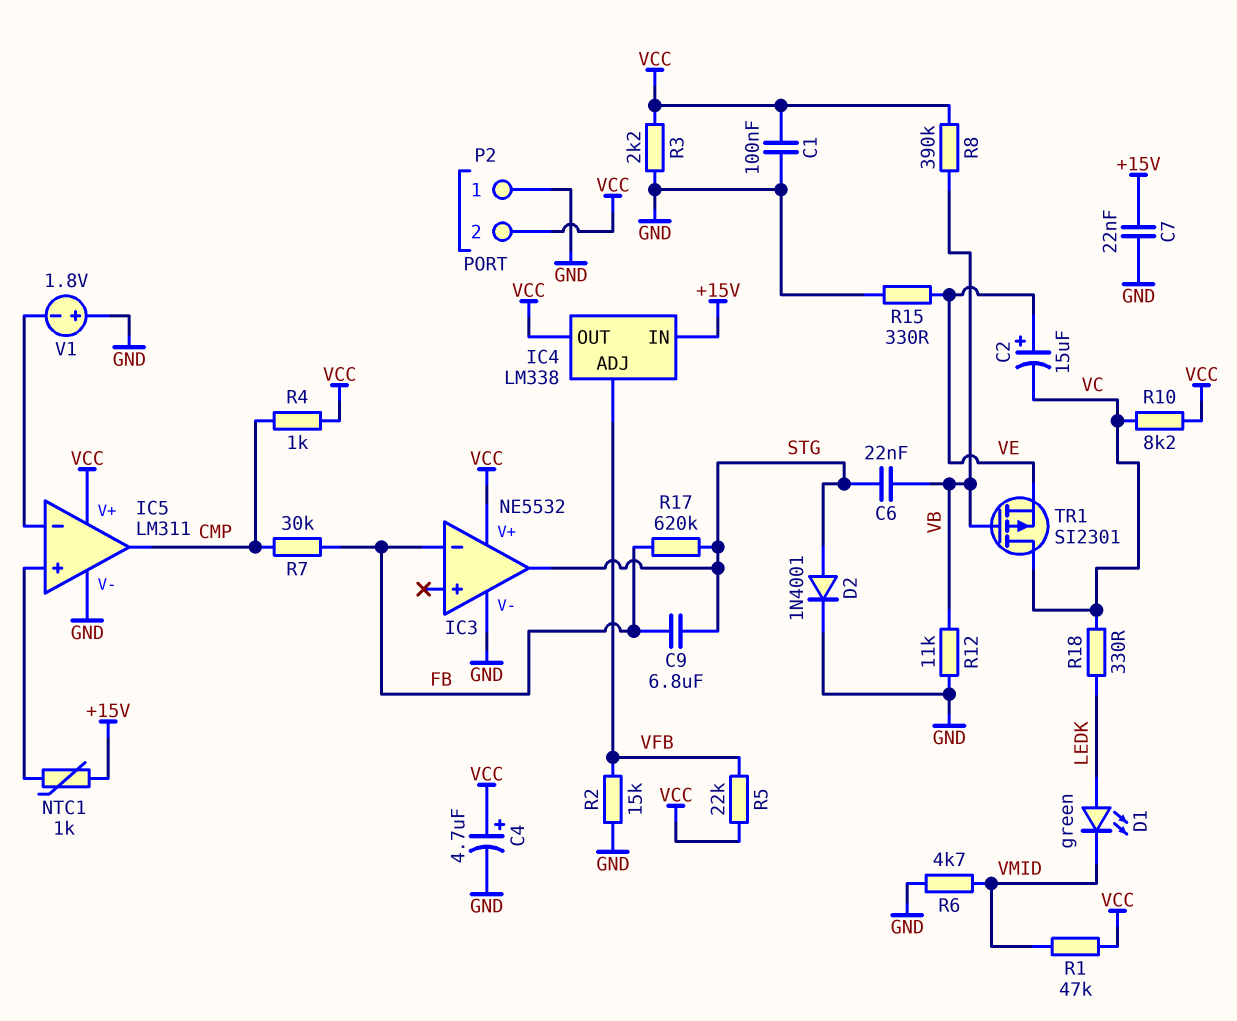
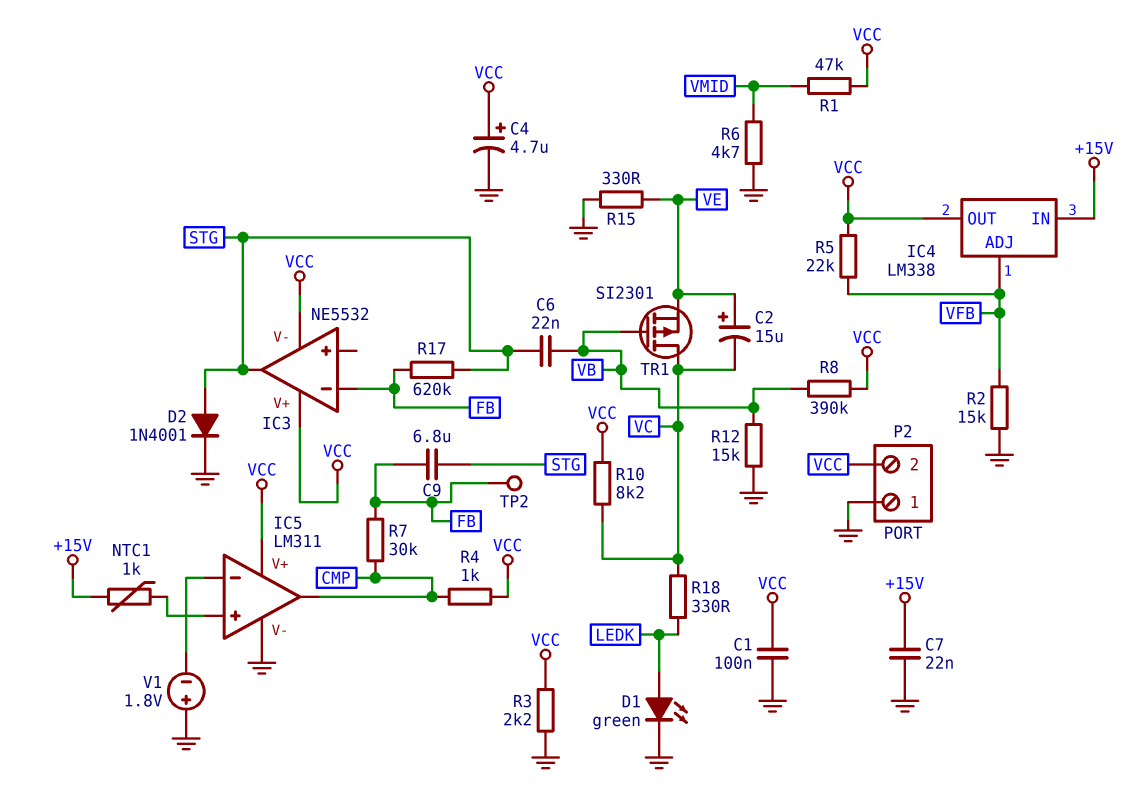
D1: LED green (A LEDK, K VMID) -> LED green (A LEDK, K GND)
IC3 pin V-: GND -> VCC
R12: 11k (GND, VB) -> 15k (GND, VB)
TP2: none -> test point (FB)

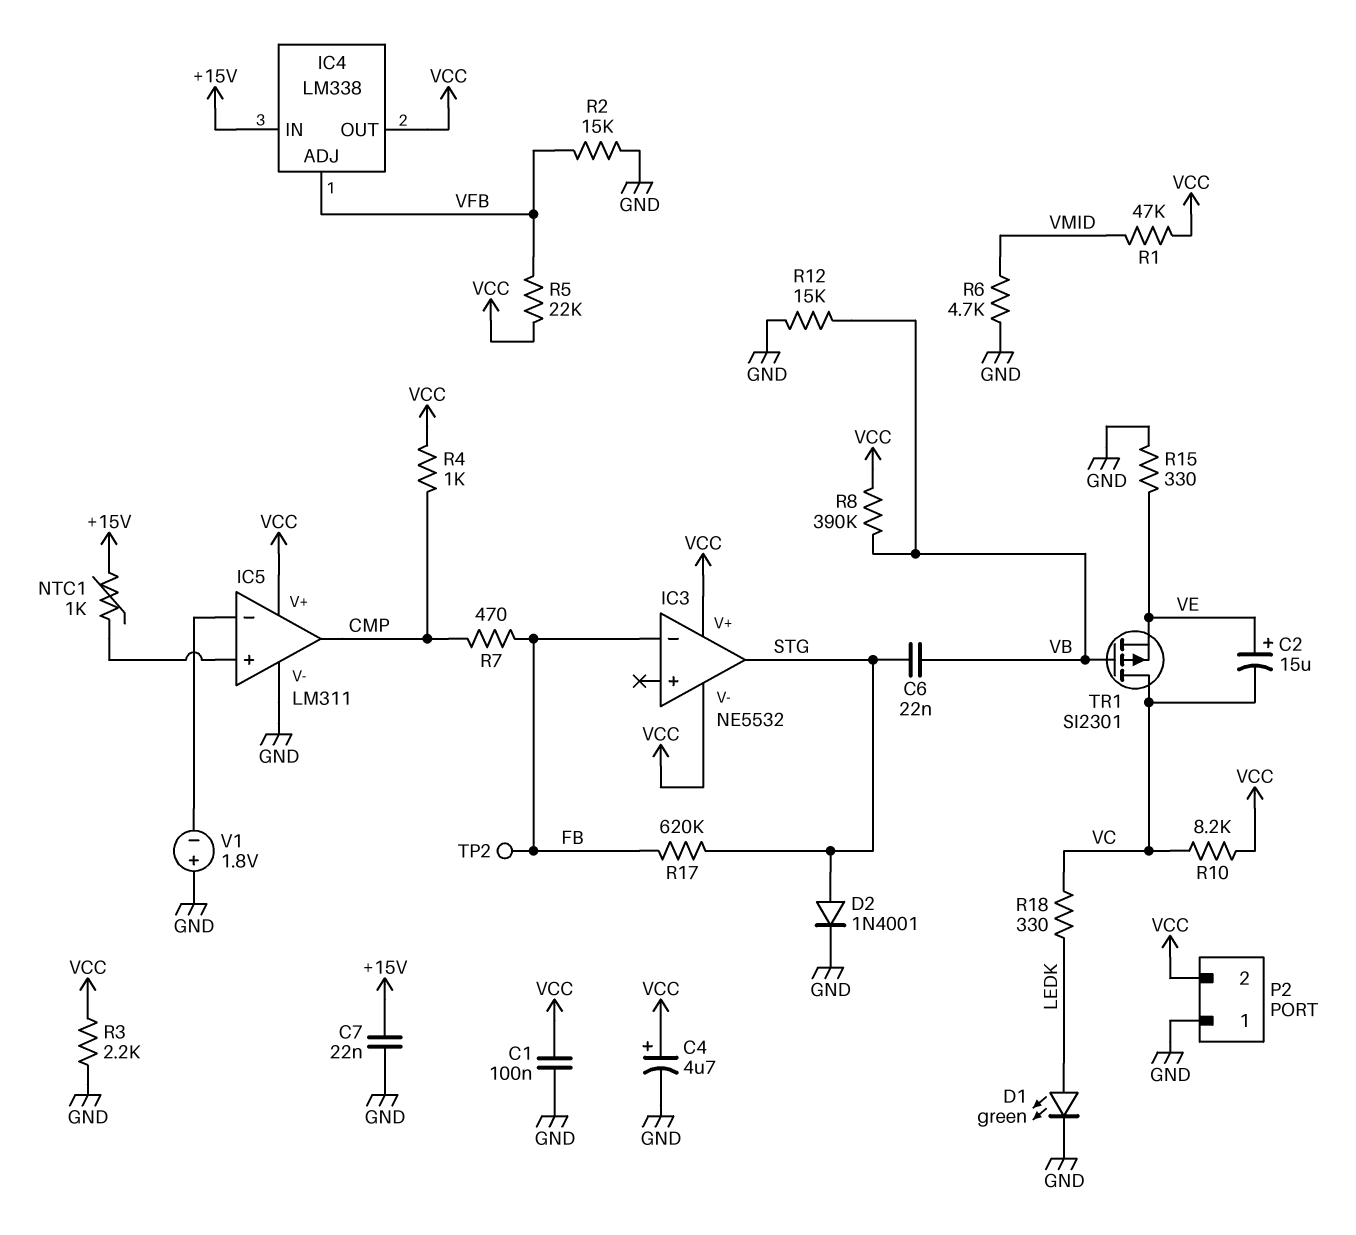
C9: 6.8uF (FB, STG) -> none
R7: 30k (CMP, FB) -> 470 (CMP, FB)

